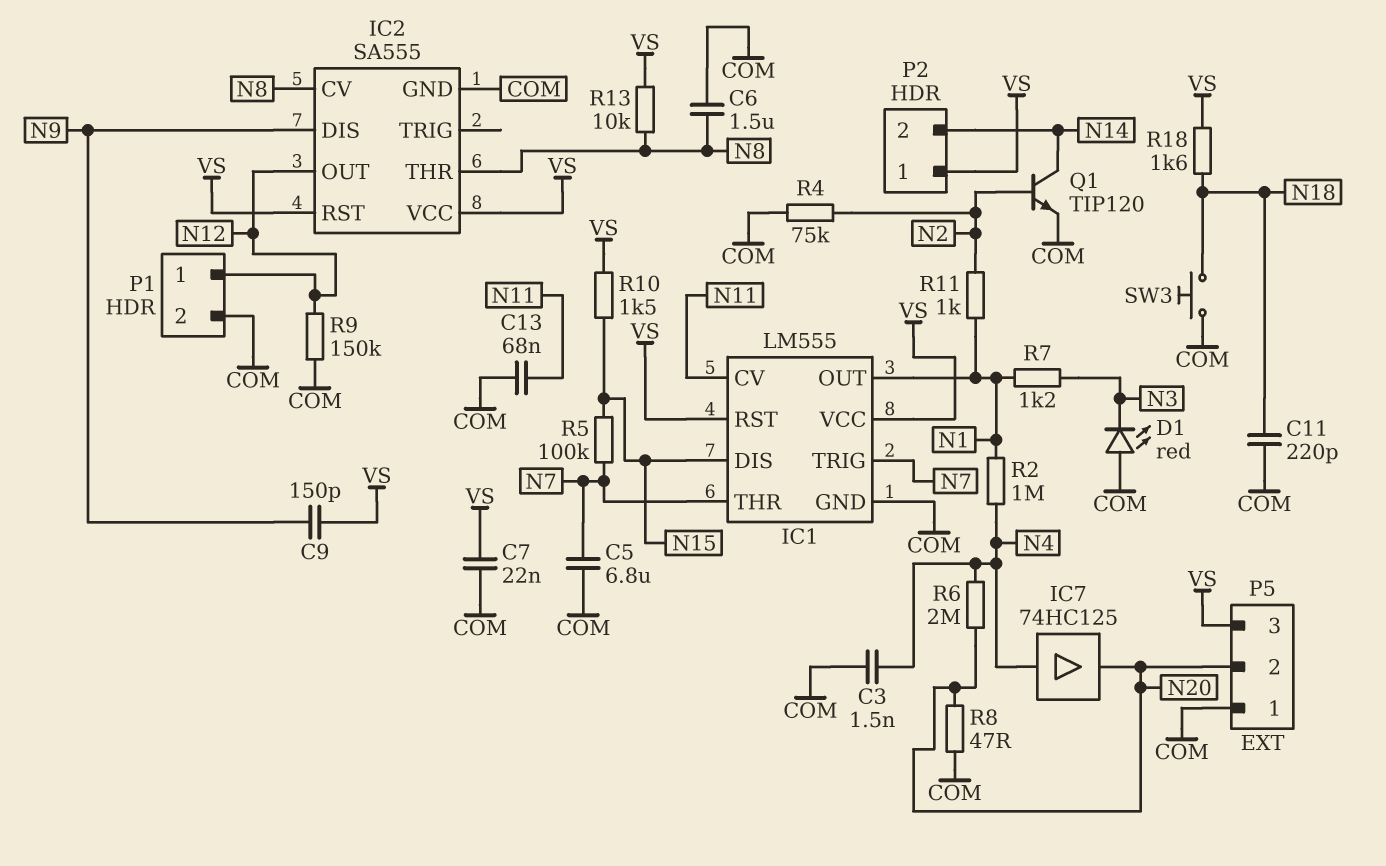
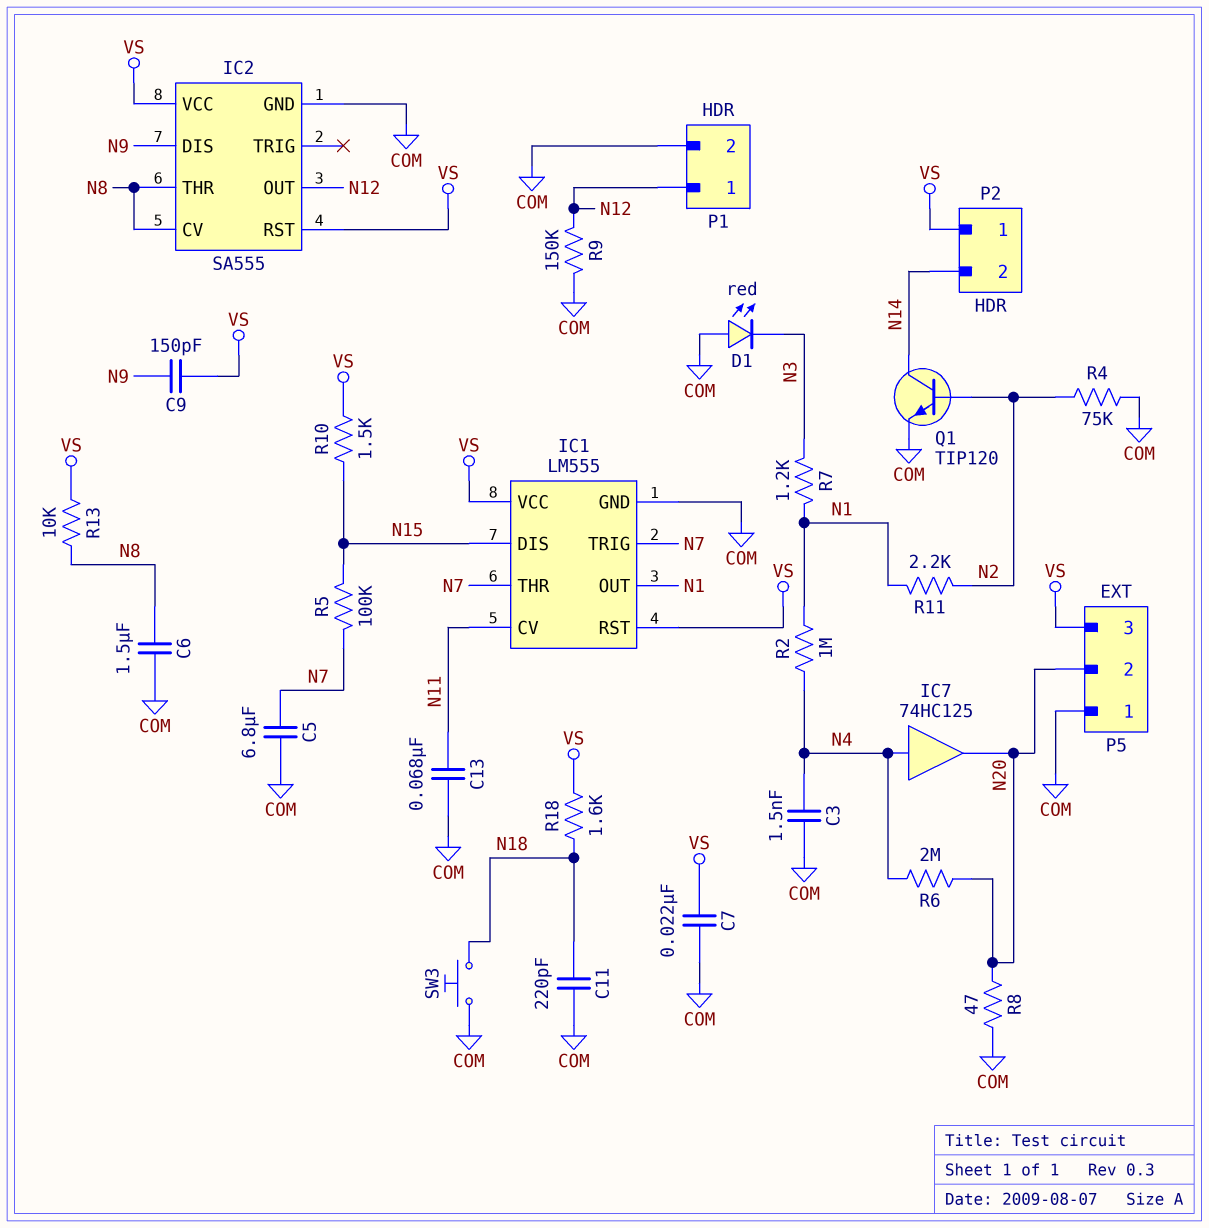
R11: 1k (N1, N2) -> 2.2k (N1, N2)

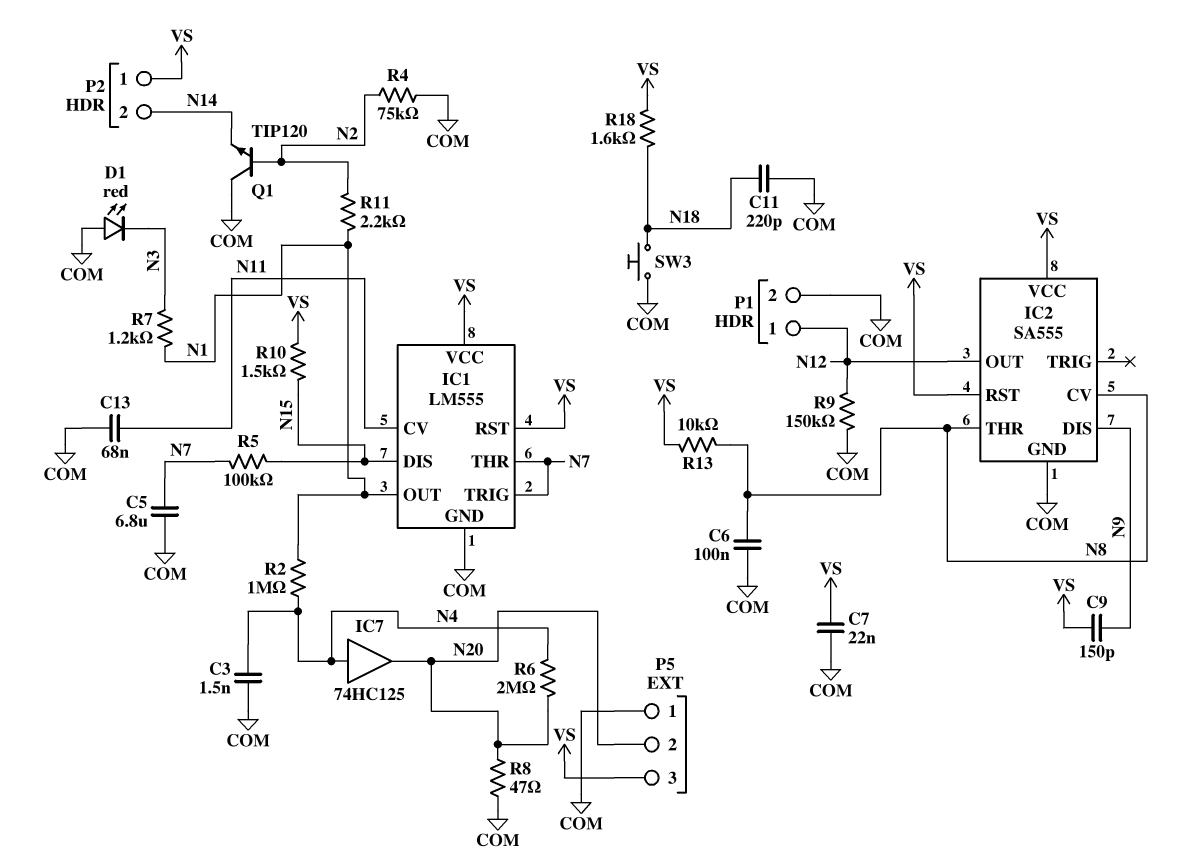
C6: 1.5uF (COM, N8) -> 100nF (COM, N8)
Q1: NPN TIP120 (B N2, C N14, E COM) -> NPN TIP120 (B N2, C COM, E N14)

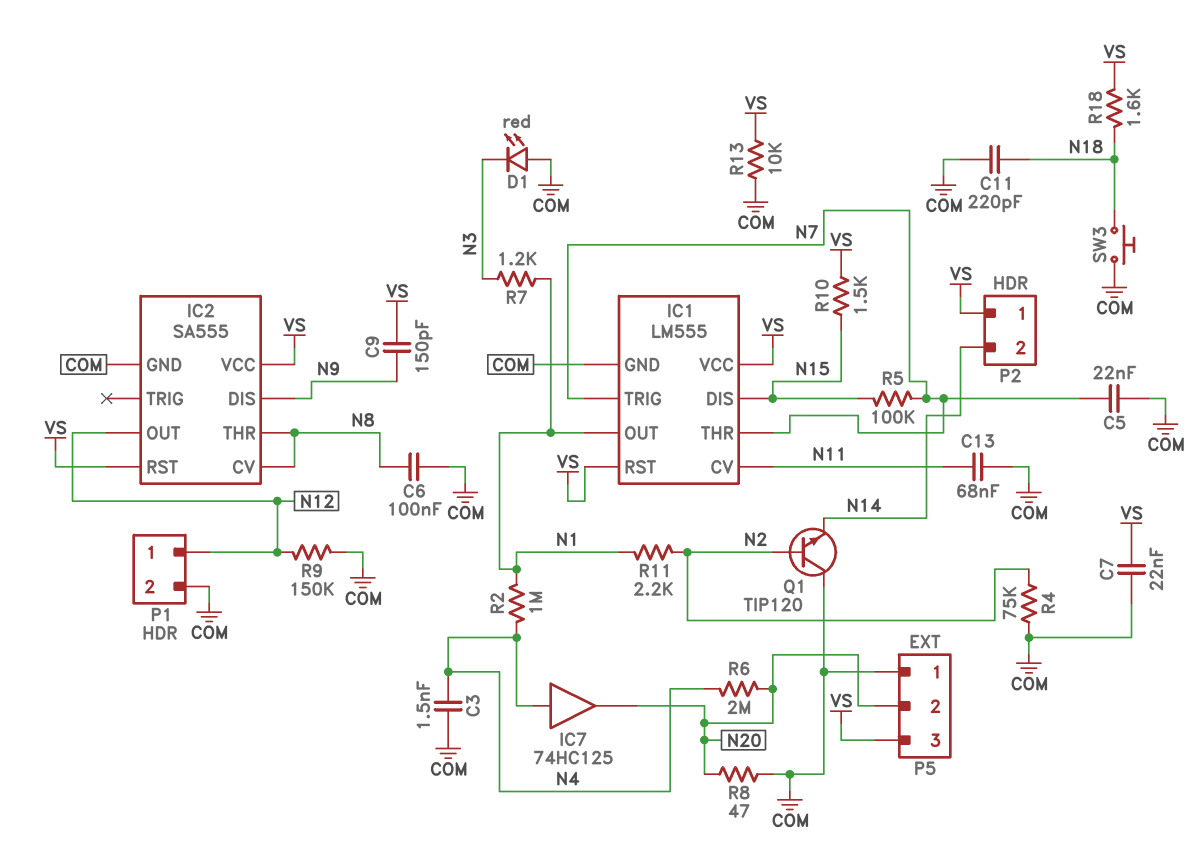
C5: 6.8uF (COM, N7) -> 22nF (COM, N7)
R13: 10k (N8, VS) -> 10k (COM, VS)

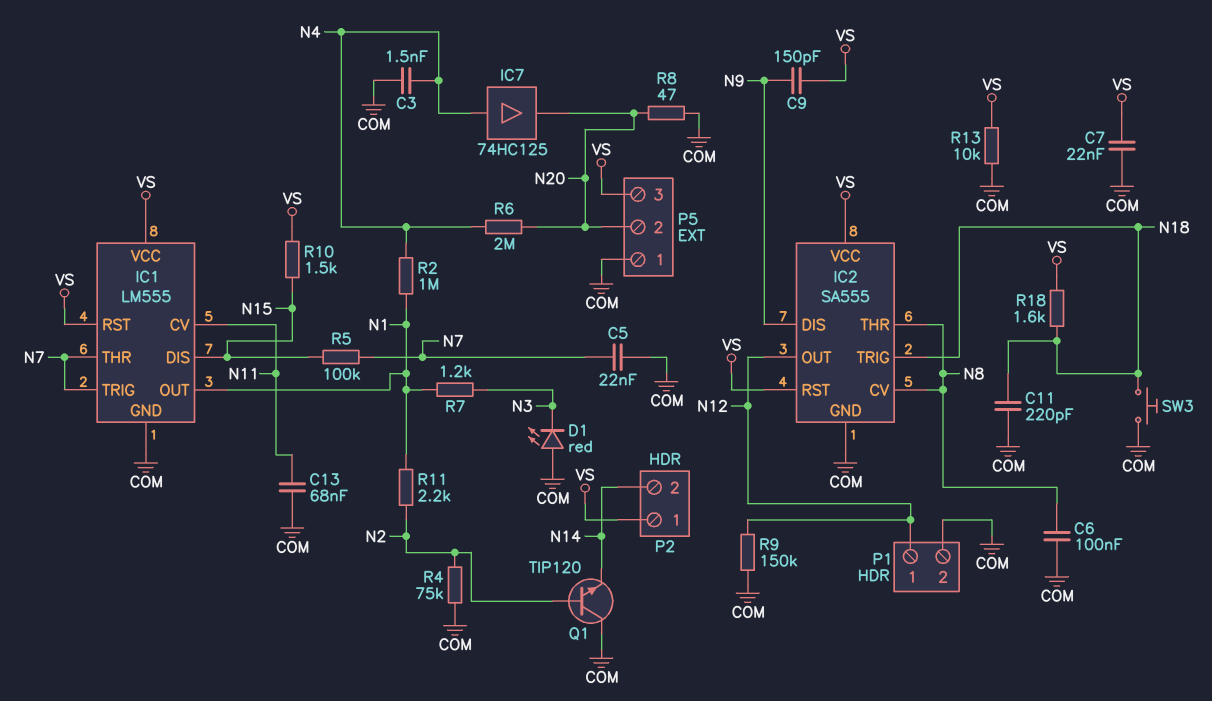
IC2 pin TRIG: none -> N18

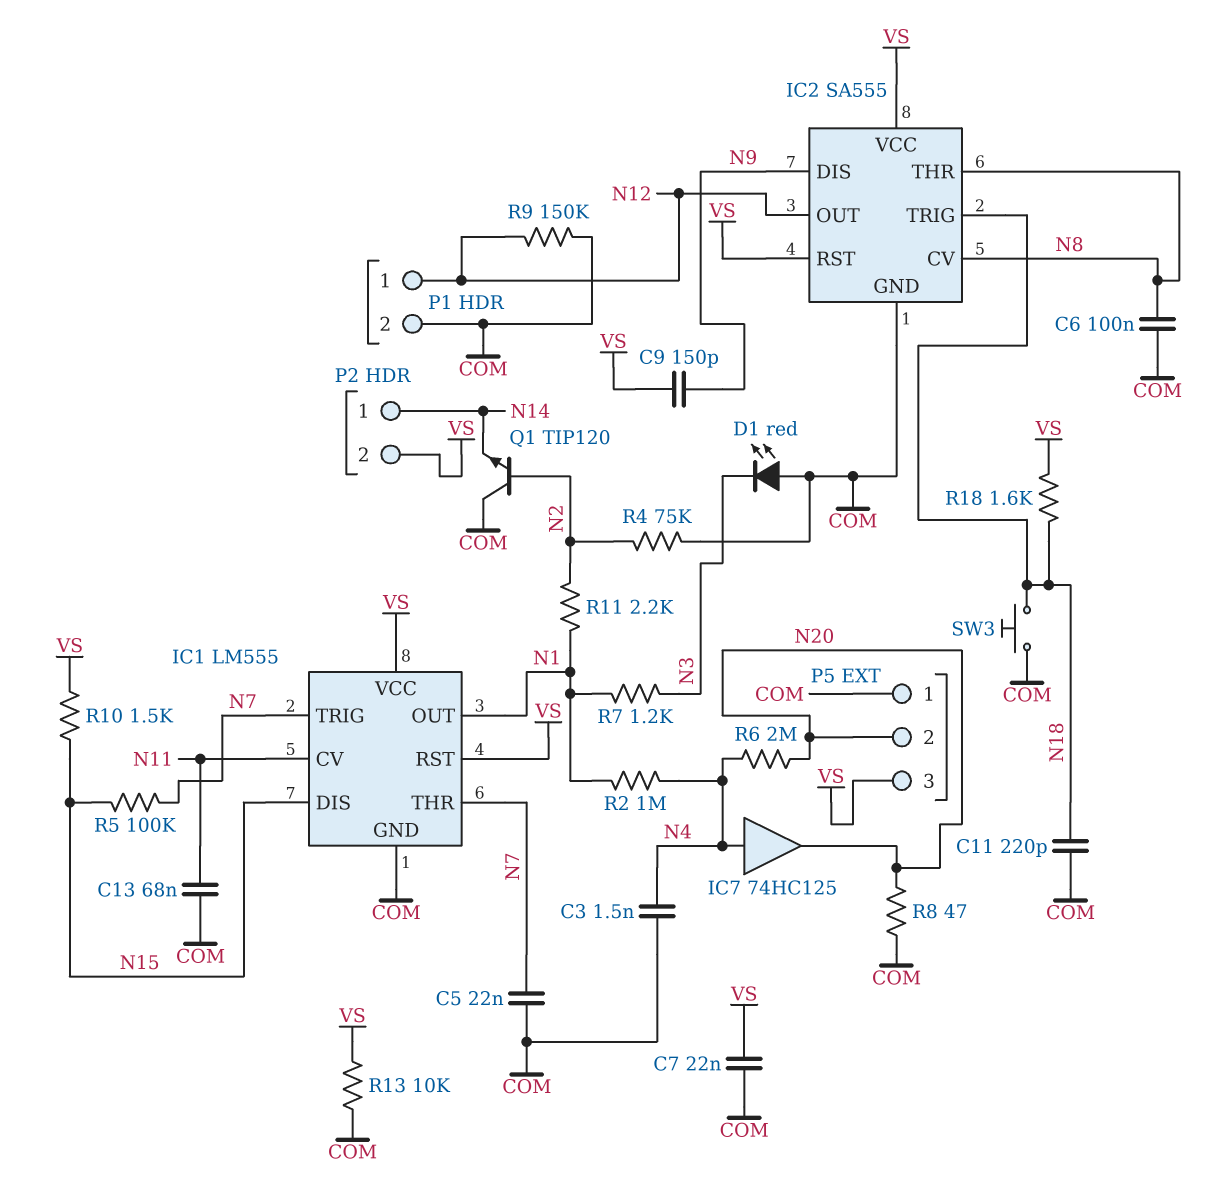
P2 pin 1: VS -> N14
P2 pin 2: N14 -> VS

